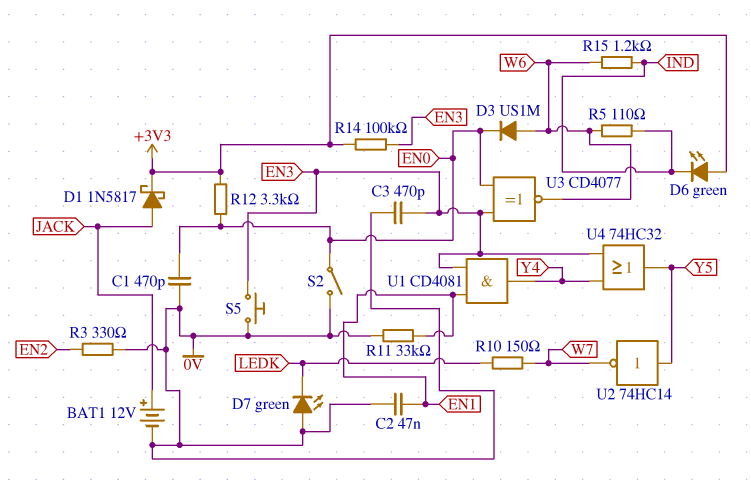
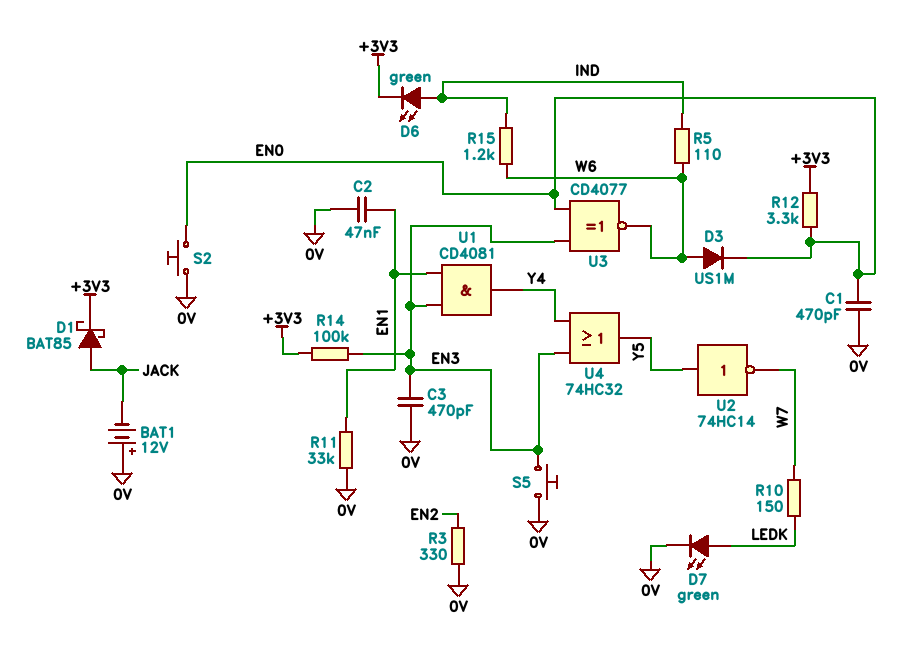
BAT1: 12V (plus JACK, minus 0V) -> 12V (plus 0V, minus JACK)
D1: schottky 1N5817 (A JACK, K +3V3) -> schottky BAT85 (A JACK, K +3V3)
D6: LED green (A +3V3, K IND) -> LED green (A IND, K +3V3)
D7: LED green (A 0V, K LEDK) -> LED green (A LEDK, K 0V)
S2: switch (0V, EN0) -> button (0V, EN0)

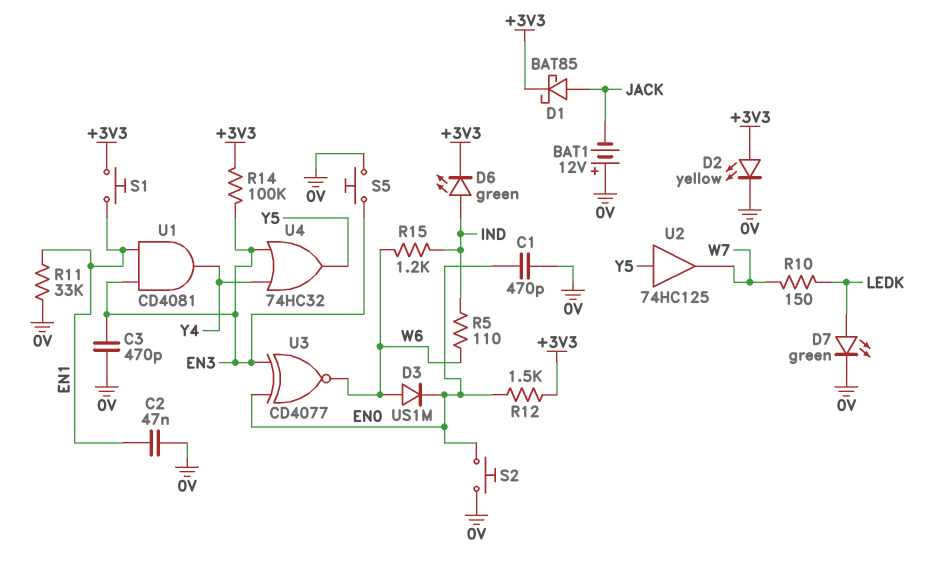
D2: none -> LED yellow (A +3V3, K 0V)
R3: 330 (0V, EN2) -> none
R12: 3.3k (+3V3, EN0) -> 1.5k (+3V3, EN0)
S1: none -> button (+3V3, EN1)
U2: NOT 74HC14 (in Y5, out W7) -> buffer 74HC125 (in Y5, out W7)

